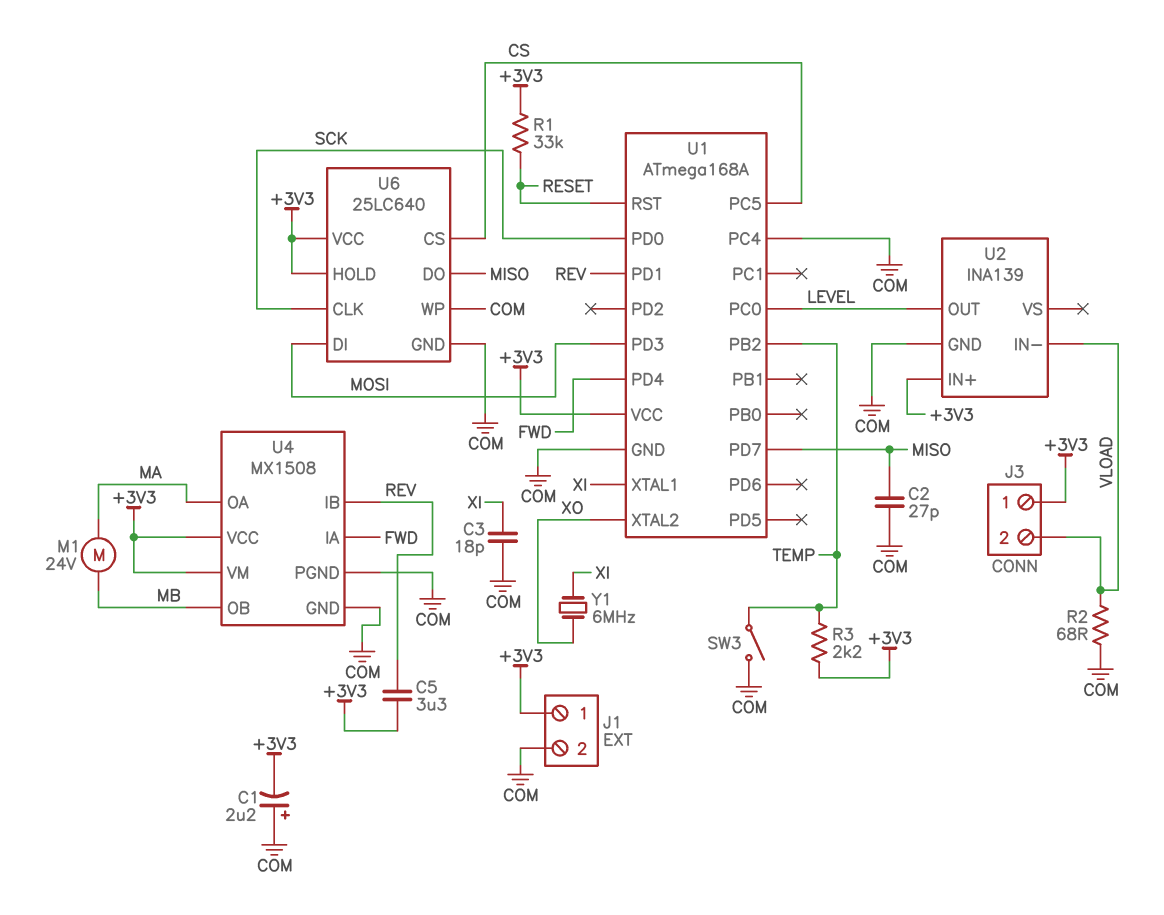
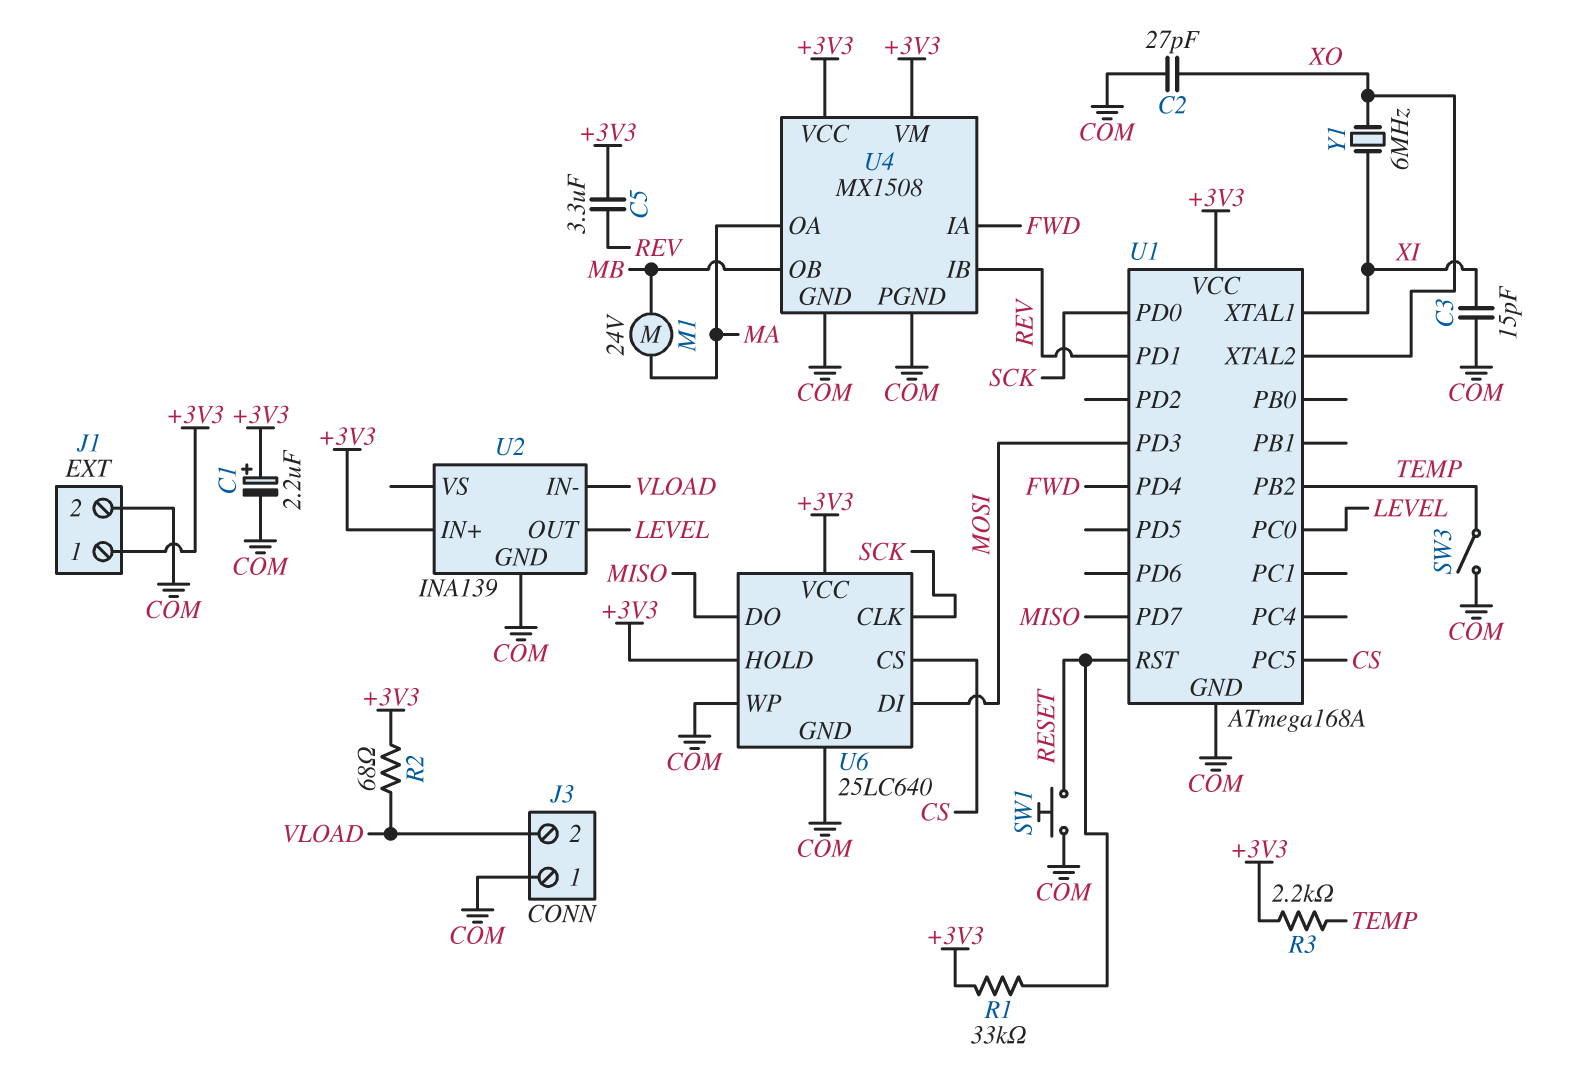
C1: 2.2uF (plus COM, minus +3V3) -> 2.2uF (plus +3V3, minus COM)
C2: 27pF (COM, MISO) -> 27pF (COM, XO)
C3: 18pF (COM, XI) -> 15pF (COM, XI)
J3 pin 1: +3V3 -> COM
R2: 68 (COM, VLOAD) -> 68 (+3V3, VLOAD)
SW1: none -> button (COM, RESET)
U1 pin PC4: COM -> none

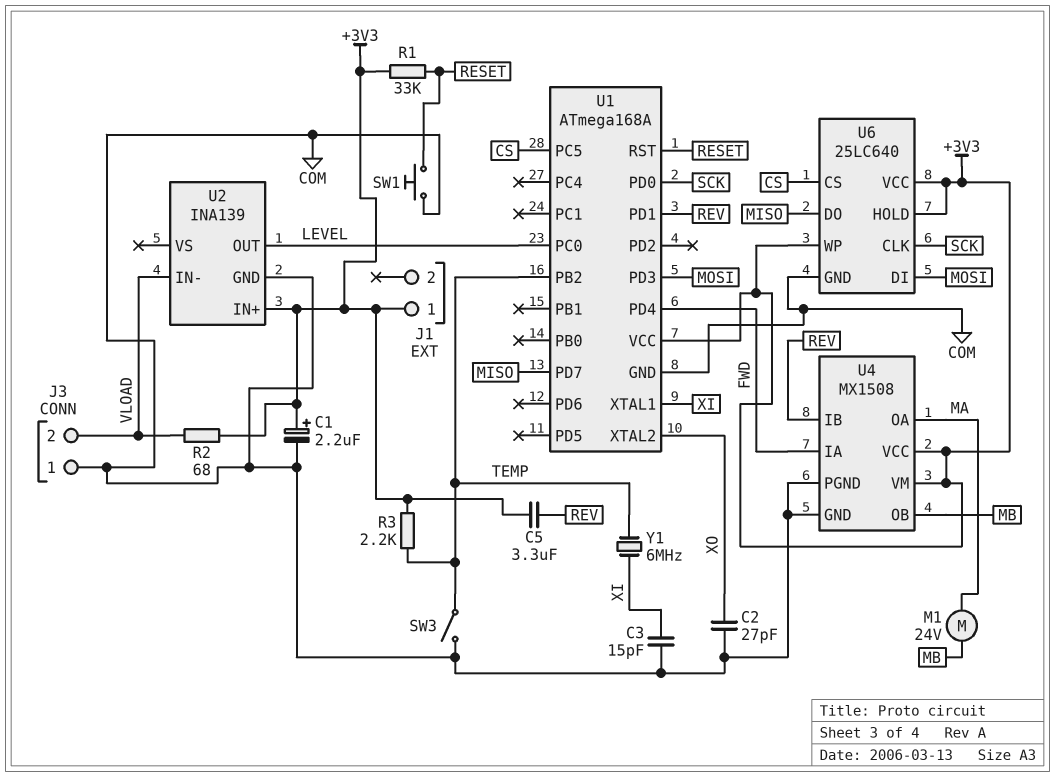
J1 pin 2: COM -> none
U6 pin WP: COM -> +3V3
Y1: 6MHz (XI, XO) -> 6MHz (TEMP, XI)

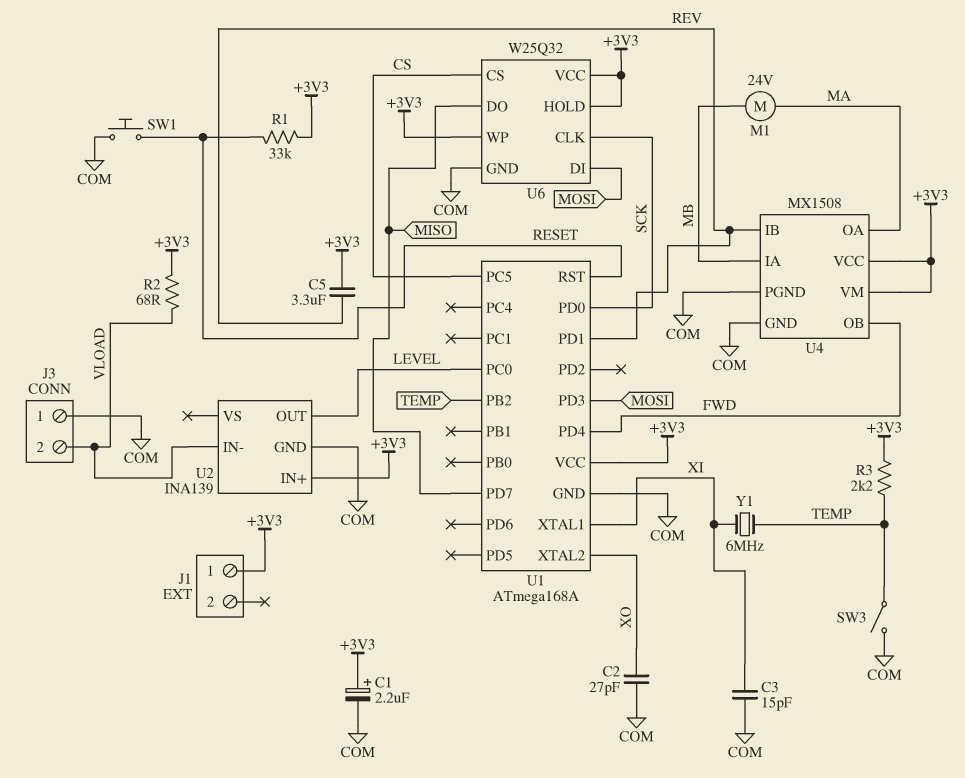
U4 pin IA: FWD -> MB
U4 pin OB: MB -> FWD
U6: 25LC640 -> W25Q32

